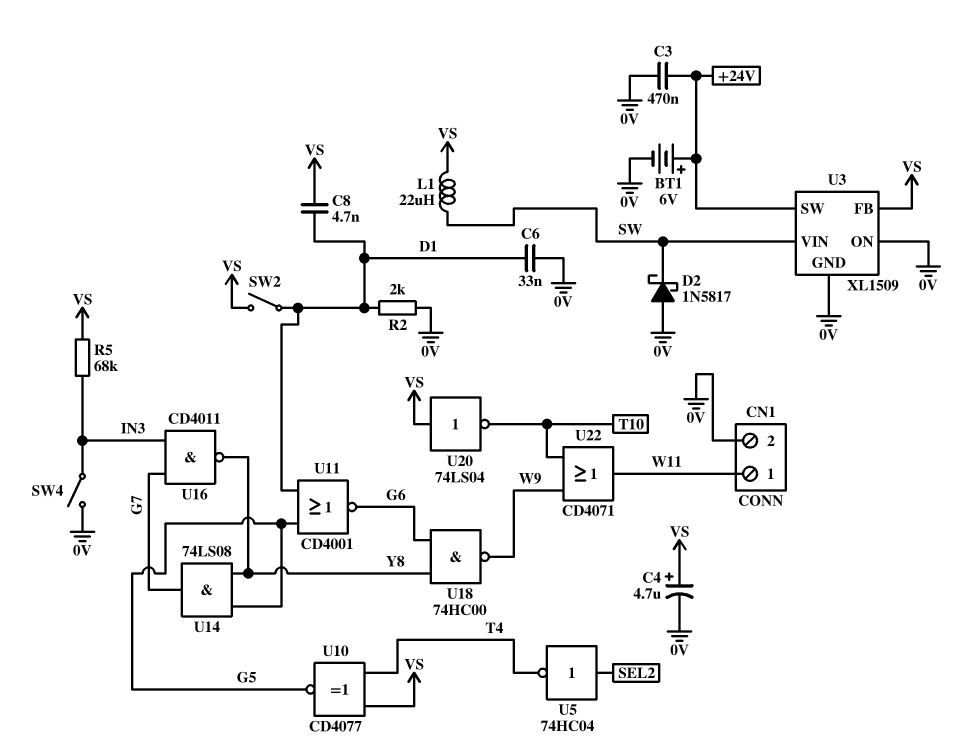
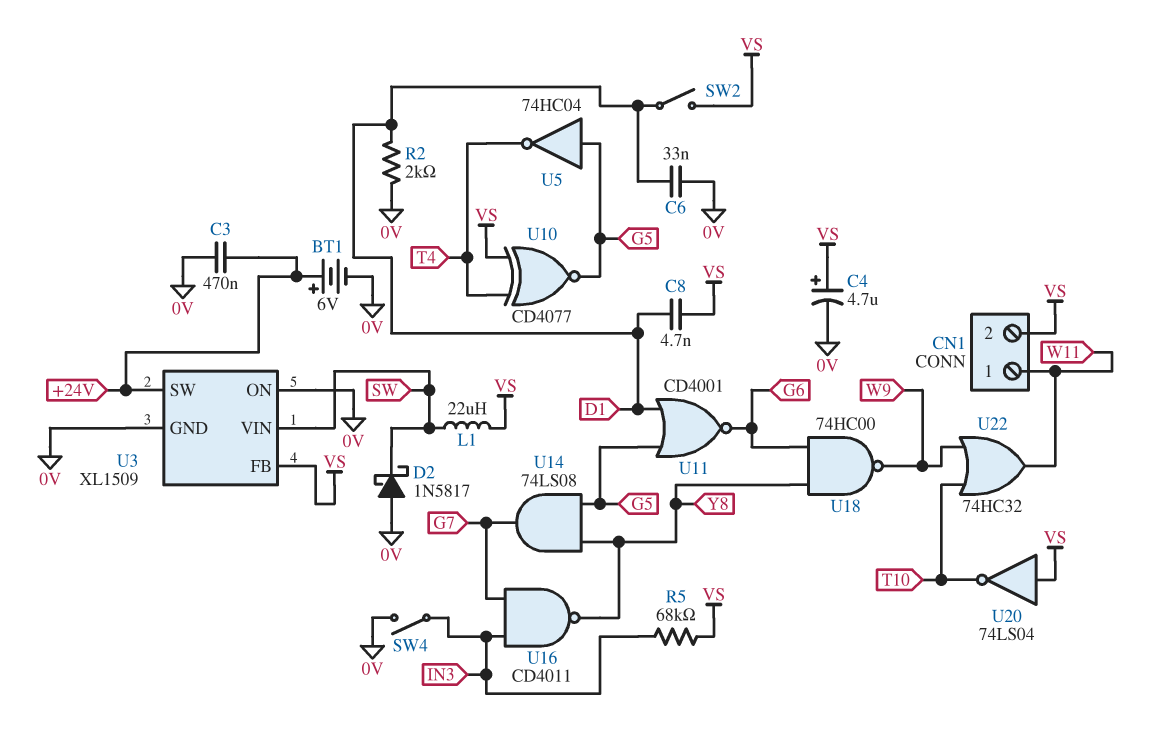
CN1 pin 2: 0V -> VS
U5: NOT 74HC04 (in SEL2, out T4) -> NOT 74HC04 (in G5, out T4)
U22: OR CD4071 (in T10, in W9, out W11) -> OR 74HC32 (in T10, in W9, out W11)

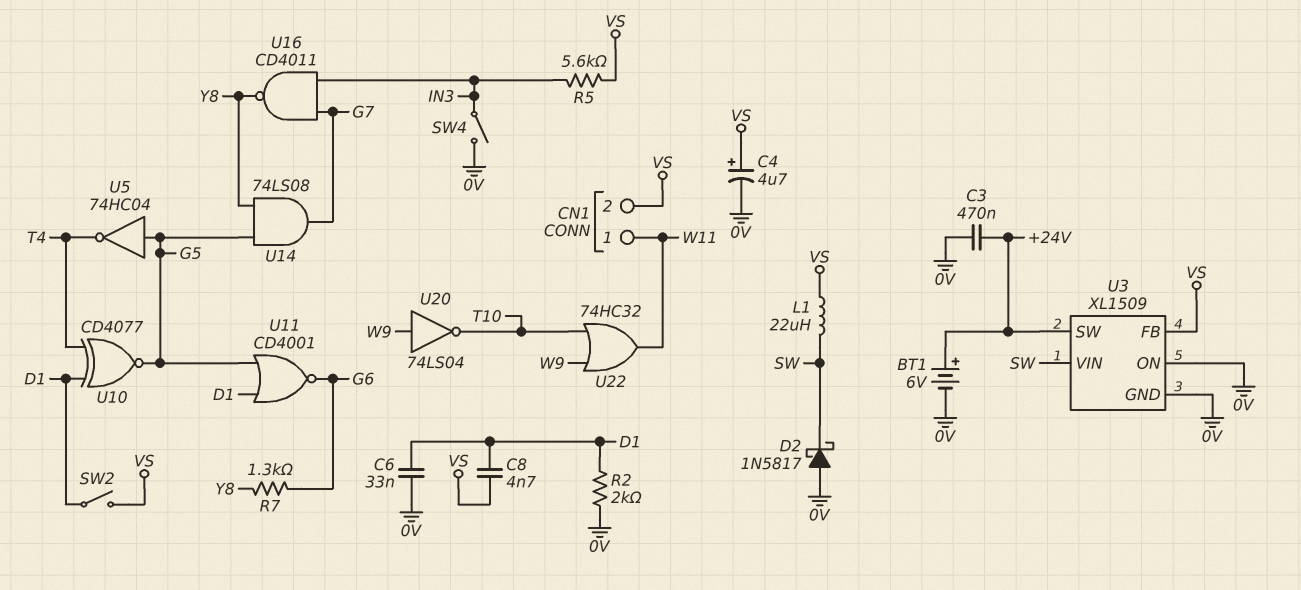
R5: 68k (IN3, VS) -> 5.6k (IN3, VS)
R7: none -> 1.3k (G6, Y8)
U10: XNOR CD4077 (in T4, in VS, out G5) -> XNOR CD4077 (in D1, in T4, out G5)
U18: NAND 74HC00 (in G6, in Y8, out W9) -> none
U20: NOT 74LS04 (in VS, out T10) -> NOT 74LS04 (in W9, out T10)

